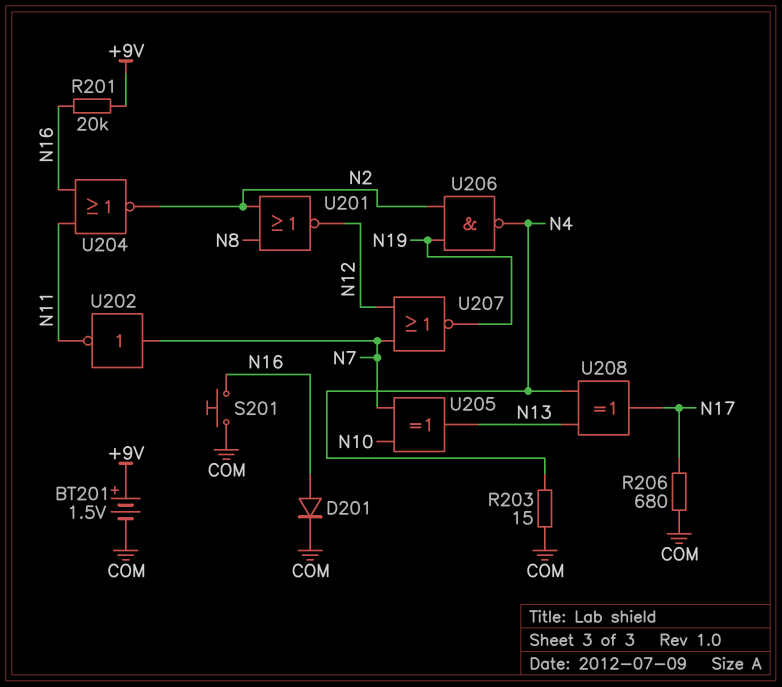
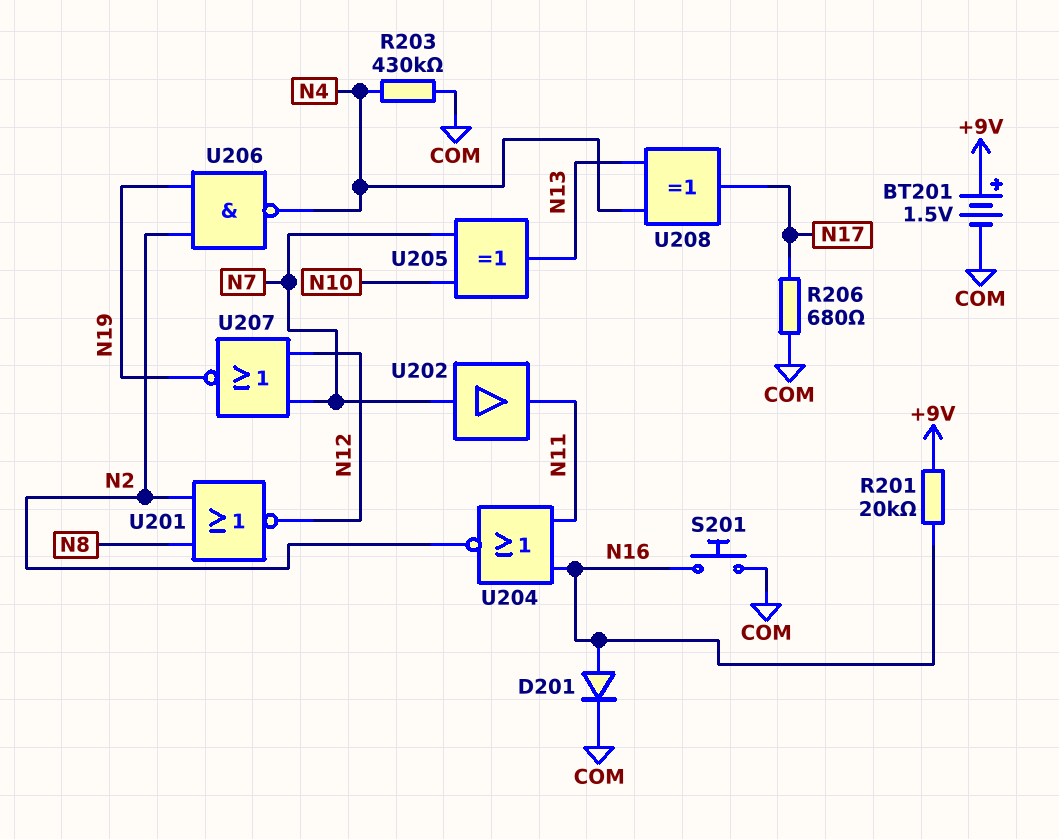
R203: 15 (COM, N4) -> 430k (COM, N4)
U202: NOT (in N7, out N11) -> buffer (in N7, out N11)

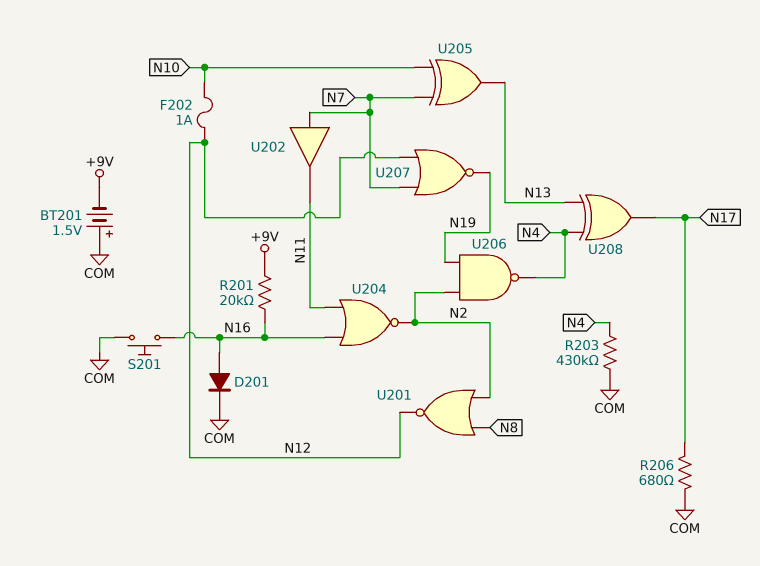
BT201: 1.5V (plus +9V, minus COM) -> 1.5V (plus COM, minus +9V)
F202: none -> 1A (N10, N12)

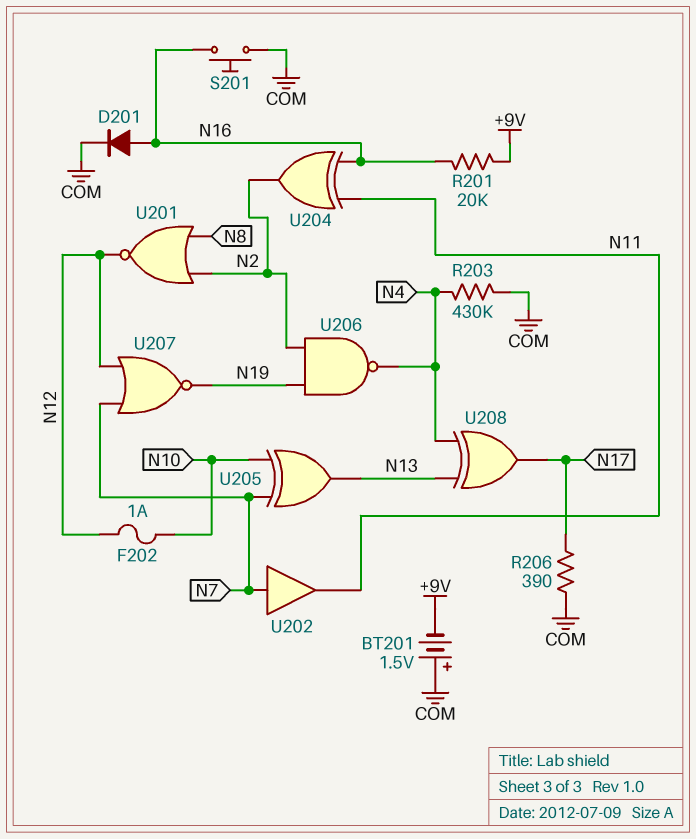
R206: 680 (COM, N17) -> 390 (COM, N17)
U204: NOR (in N11, in N16, out N2) -> XOR (in N11, in N16, out N2)

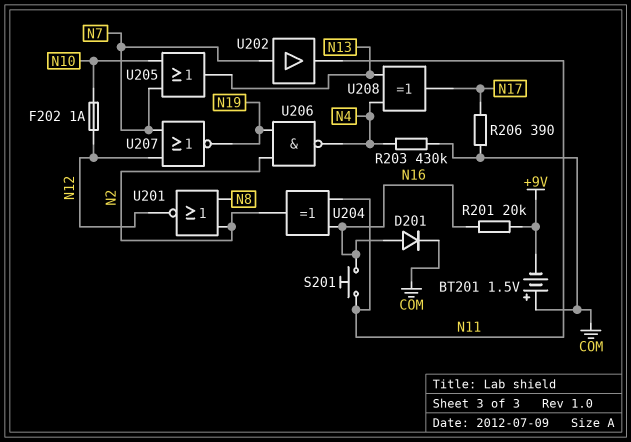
S201: button (COM, N16) -> button (N11, N16)
U205: XOR (in N7, in N10, out N13) -> OR (in N7, in N10, out N13)

